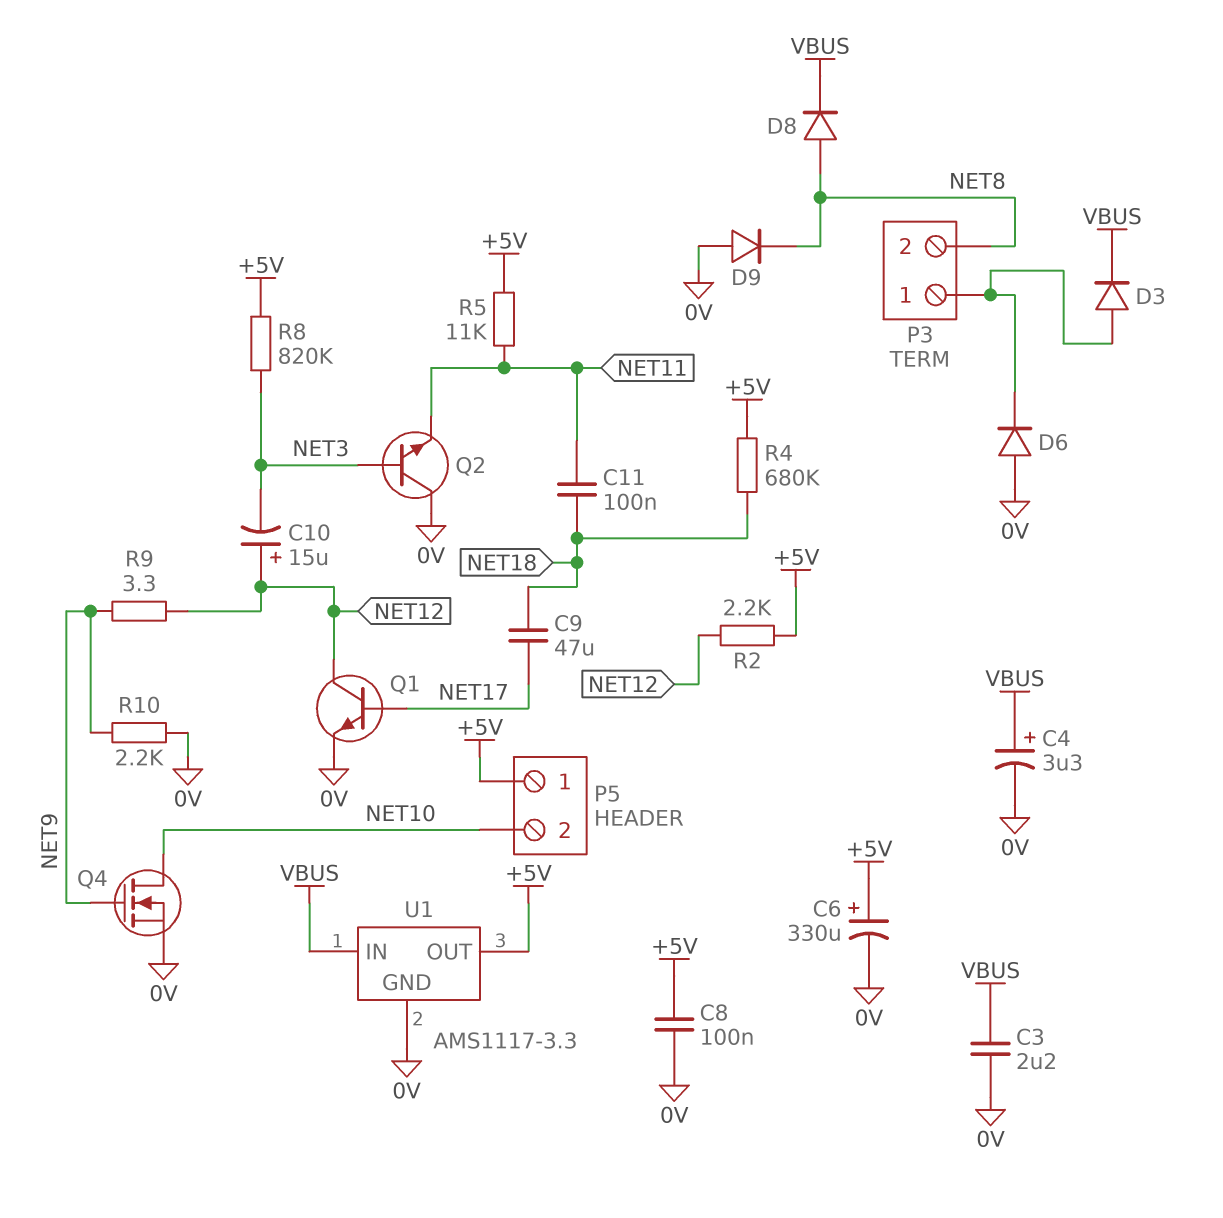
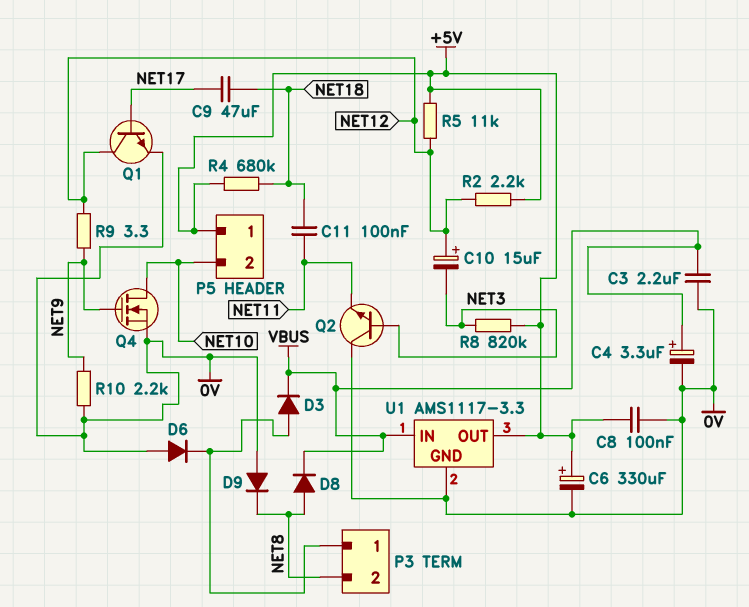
R5: 11k (+5V, NET11) -> 11k (+5V, NET12)

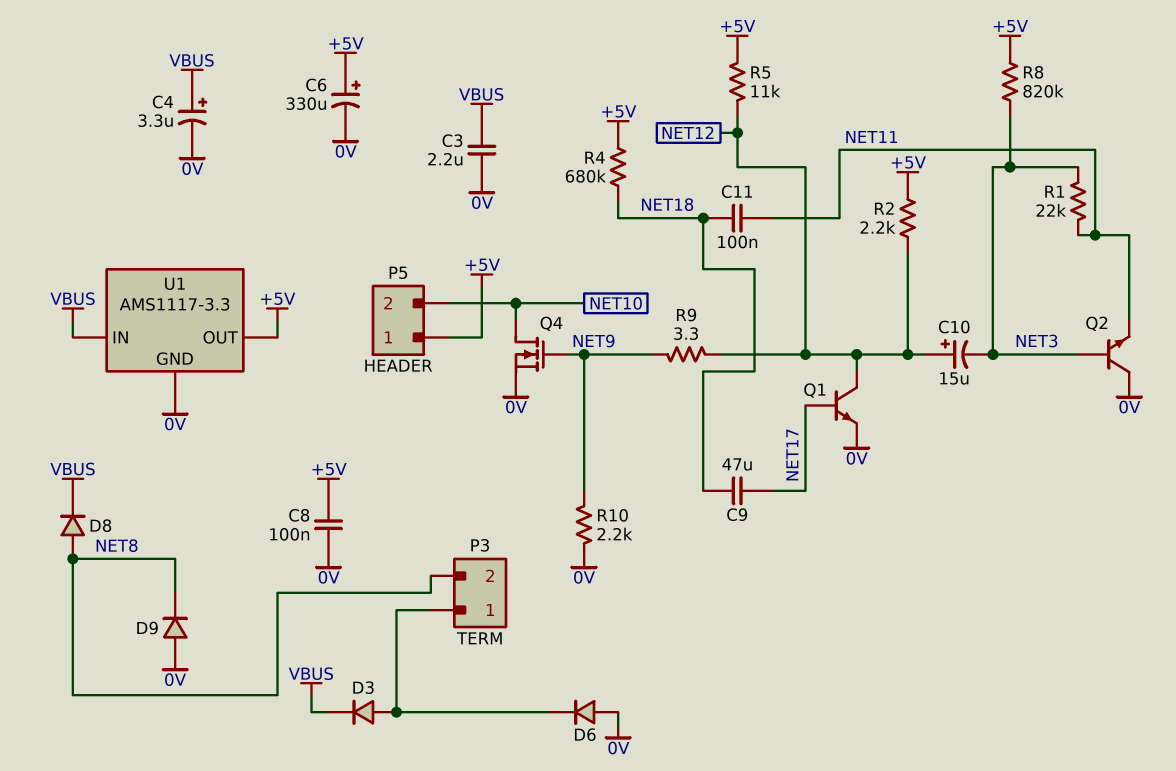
R1: none -> 22k (NET3, NET11)

